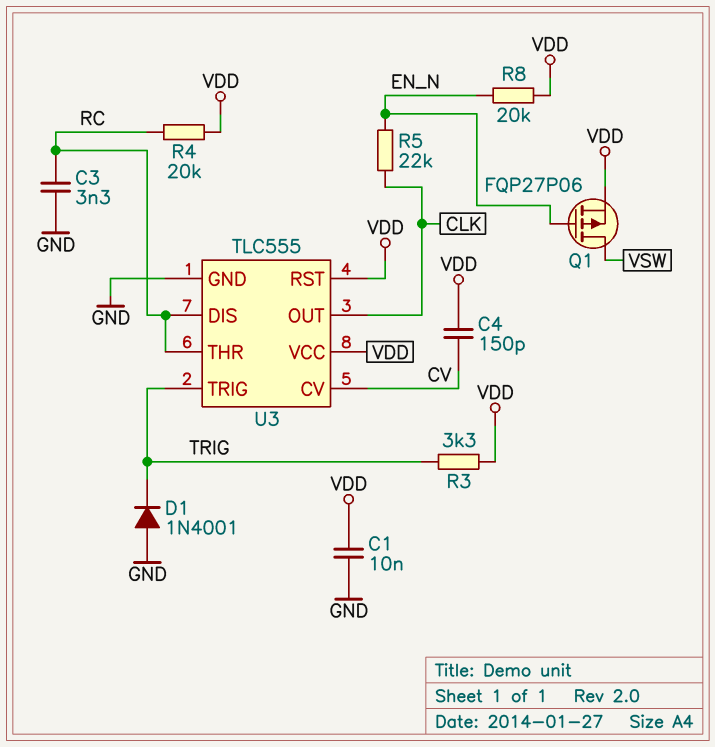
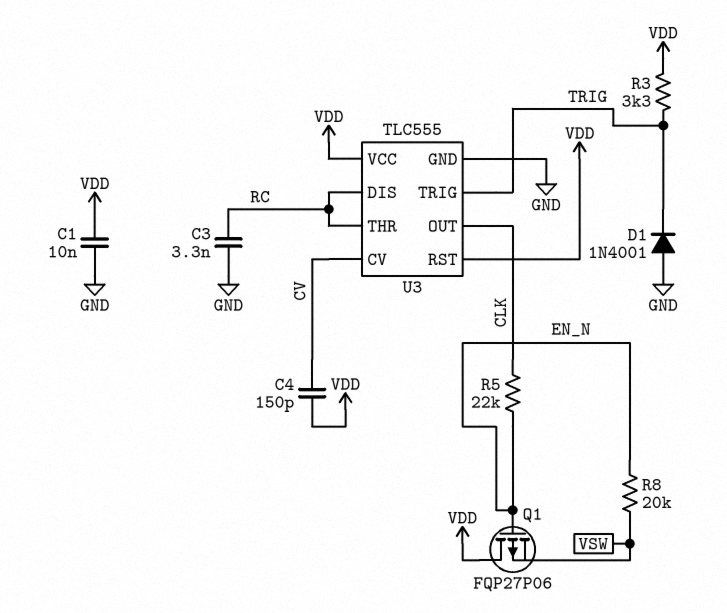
Q1: PMOS FQP27P06 (G EN_N, D VSW, S VDD) -> PMOS FQP27P06 (G EN_N, D VDD, S VSW)
R4: 20k (RC, VDD) -> none
R8: 20k (EN_N, VDD) -> 20k (EN_N, VSW)

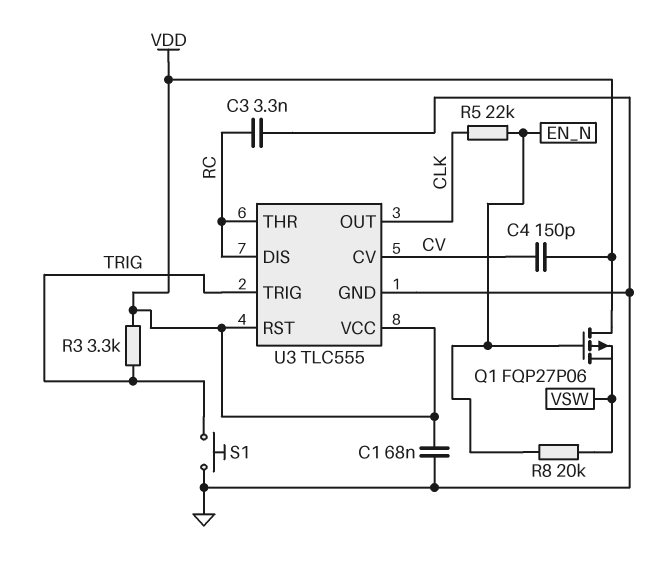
C1: 10nF (GND, VDD) -> 68nF (GND, VDD)
D1: diode 1N4001 (A GND, K TRIG) -> none
S1: none -> button (GND, TRIG)

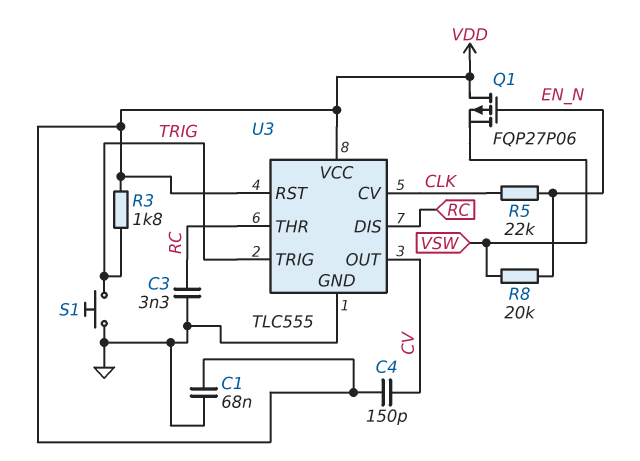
R3: 3.3k (TRIG, VDD) -> 1.8k (TRIG, VDD)
U3 pin CV: CV -> CLK
U3 pin OUT: CLK -> CV

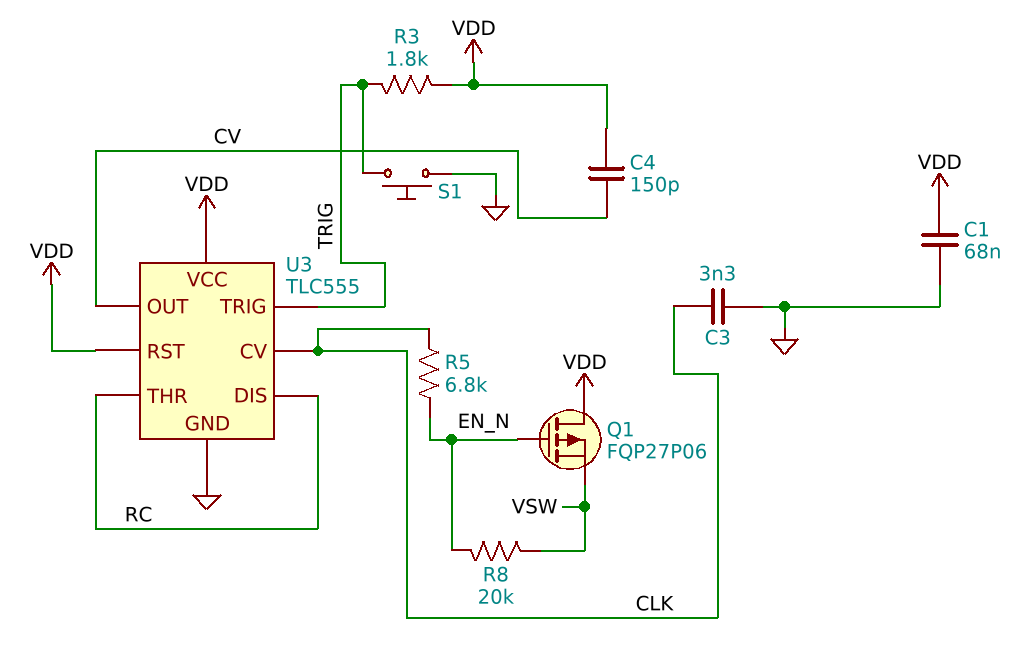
C3: 3.3nF (GND, RC) -> 3.3nF (CLK, GND)
R5: 22k (CLK, EN_N) -> 6.8k (CLK, EN_N)

